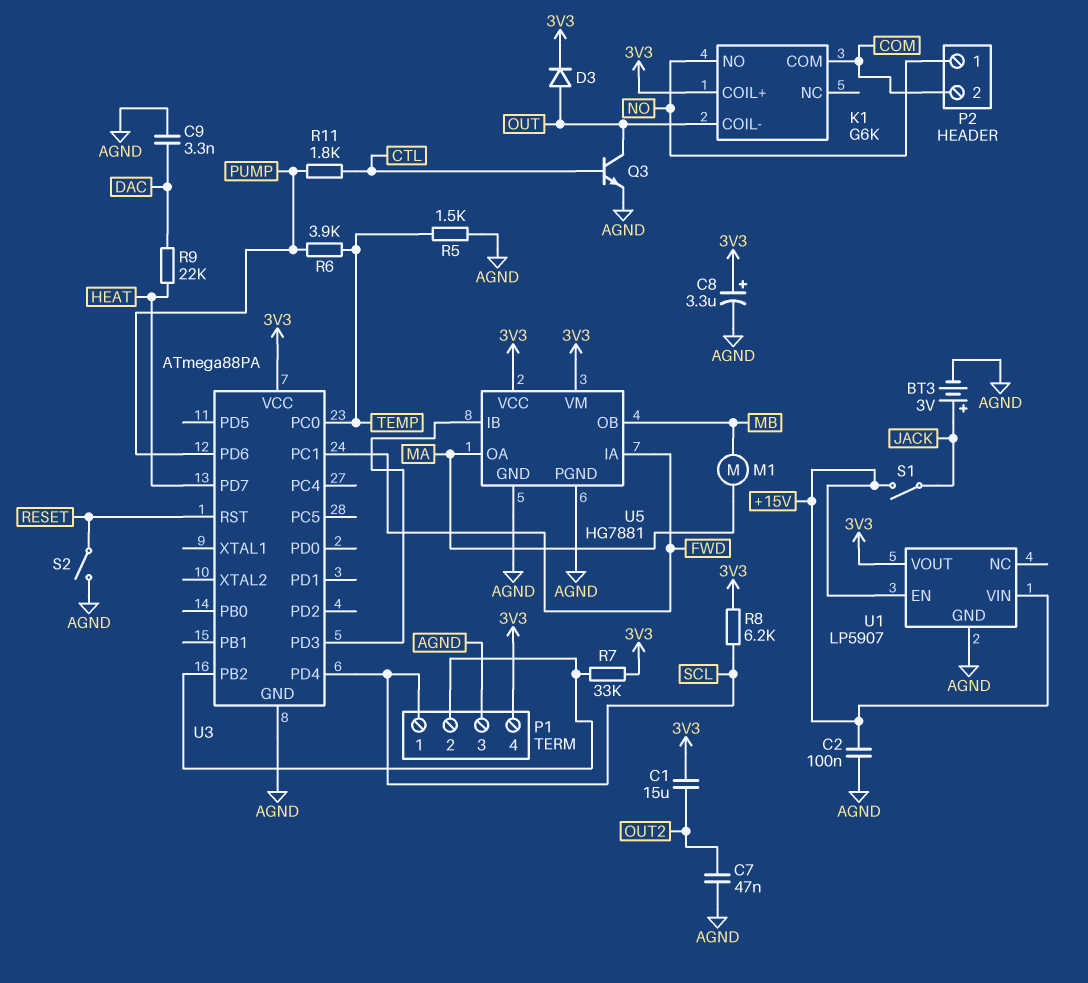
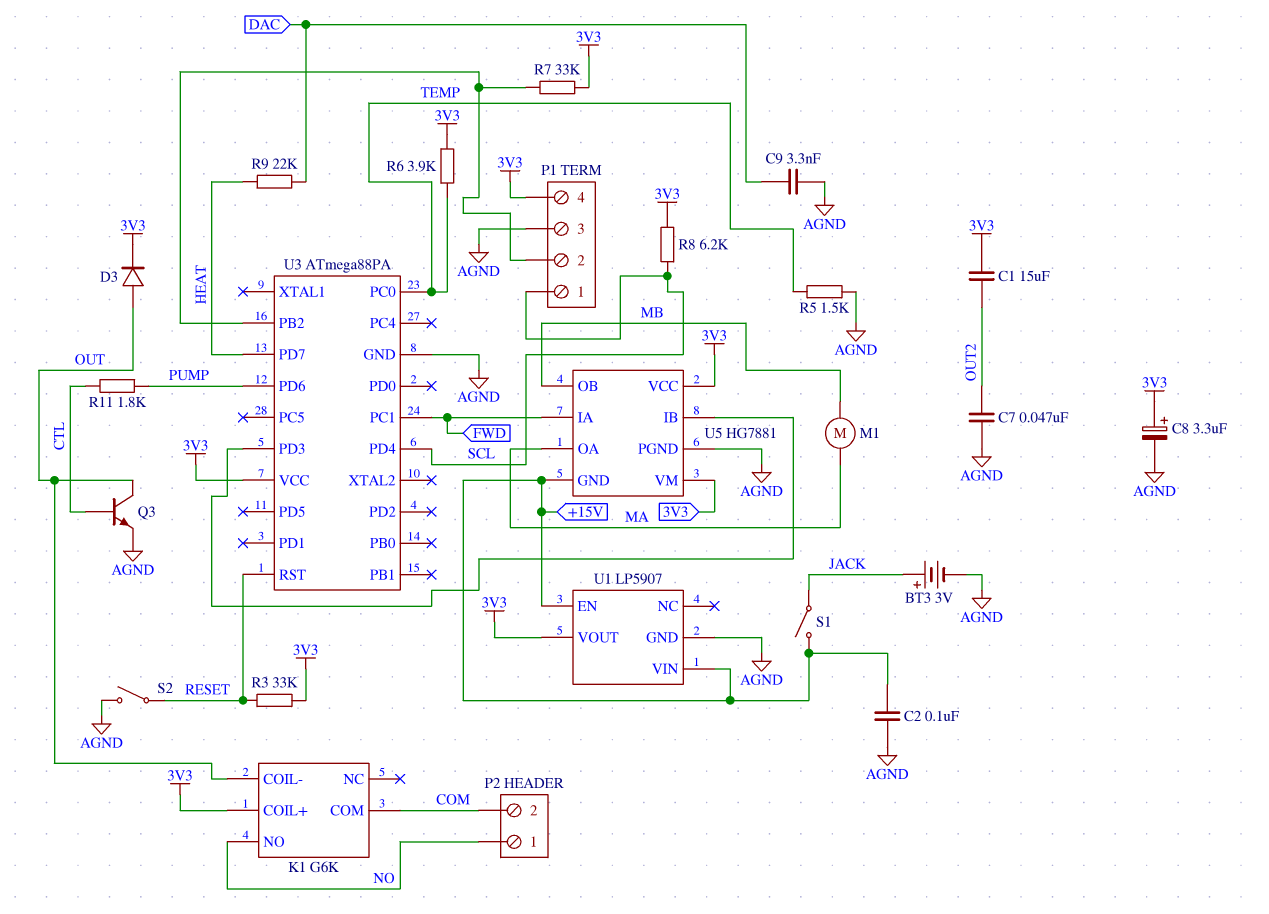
R3: none -> 33k (3V3, RESET)
R6: 3.9k (PUMP, TEMP) -> 3.9k (3V3, TEMP)
U5 pin GND: AGND -> +15V

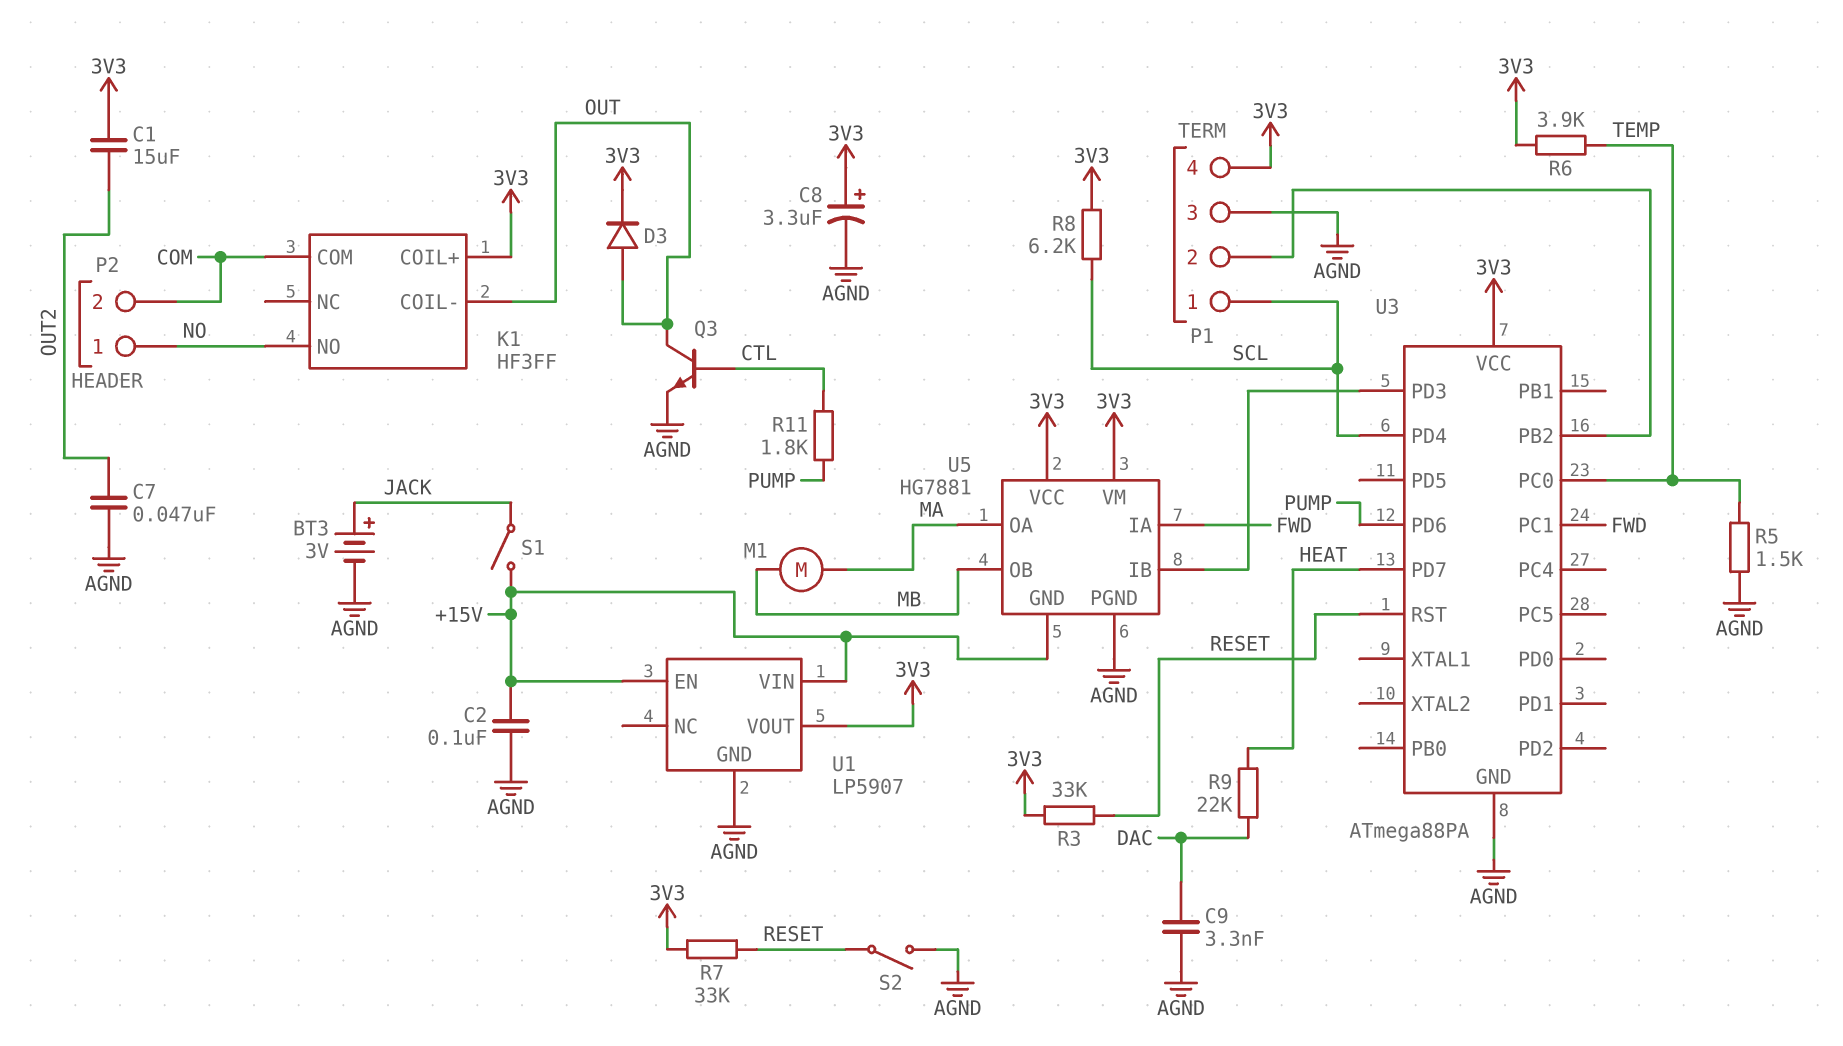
K1: G6K -> HF3FF
R7: 33k (3V3, P1/2) -> 33k (3V3, RESET)

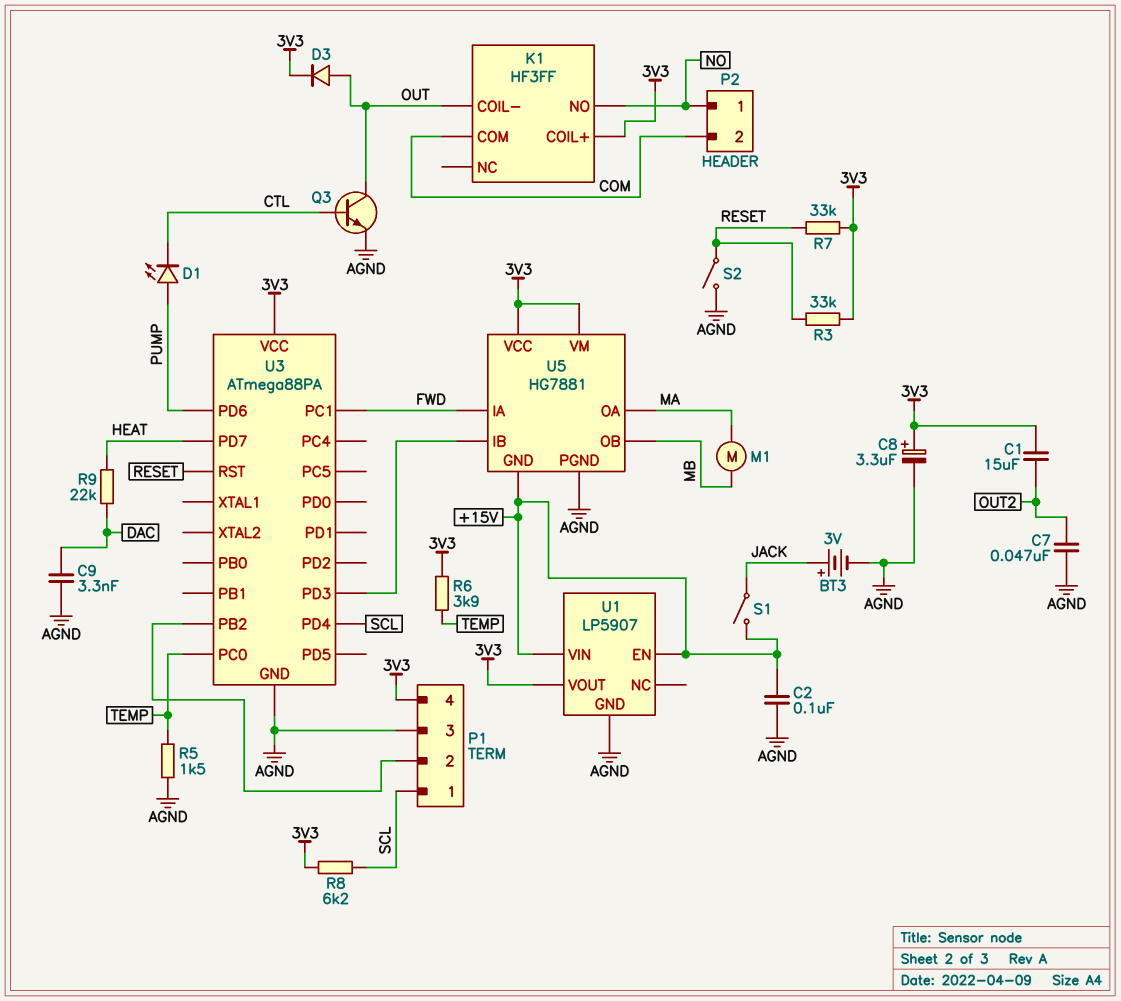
D1: none -> LED (A PUMP, K CTL)
R11: 1.8k (CTL, PUMP) -> none

